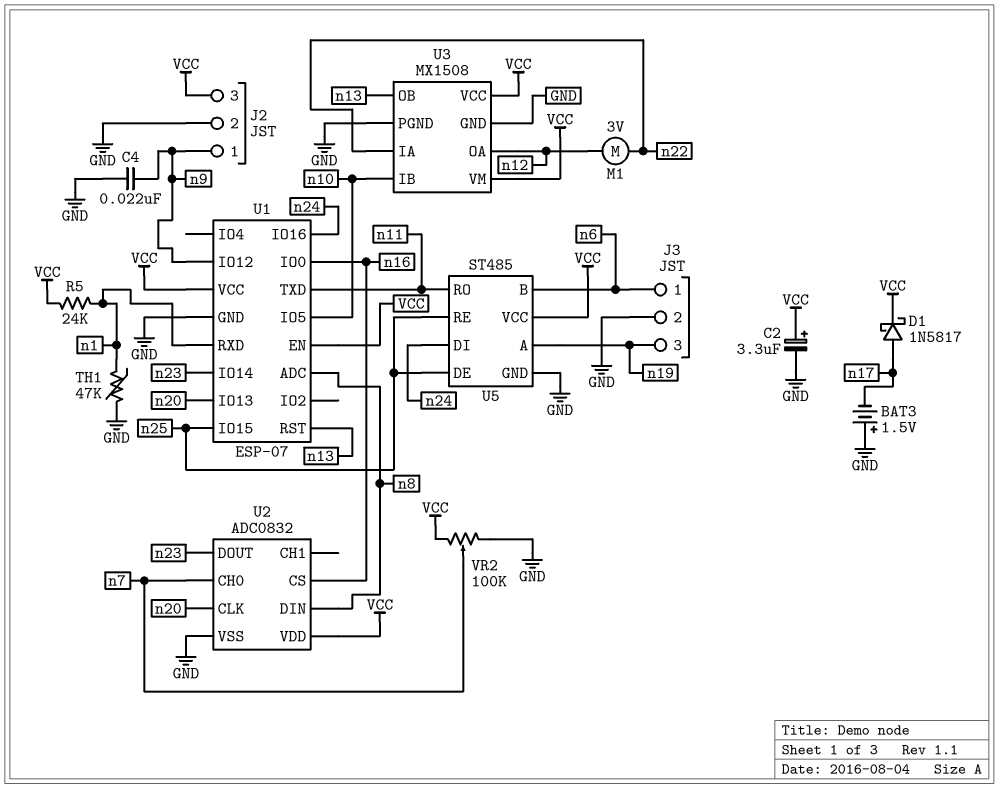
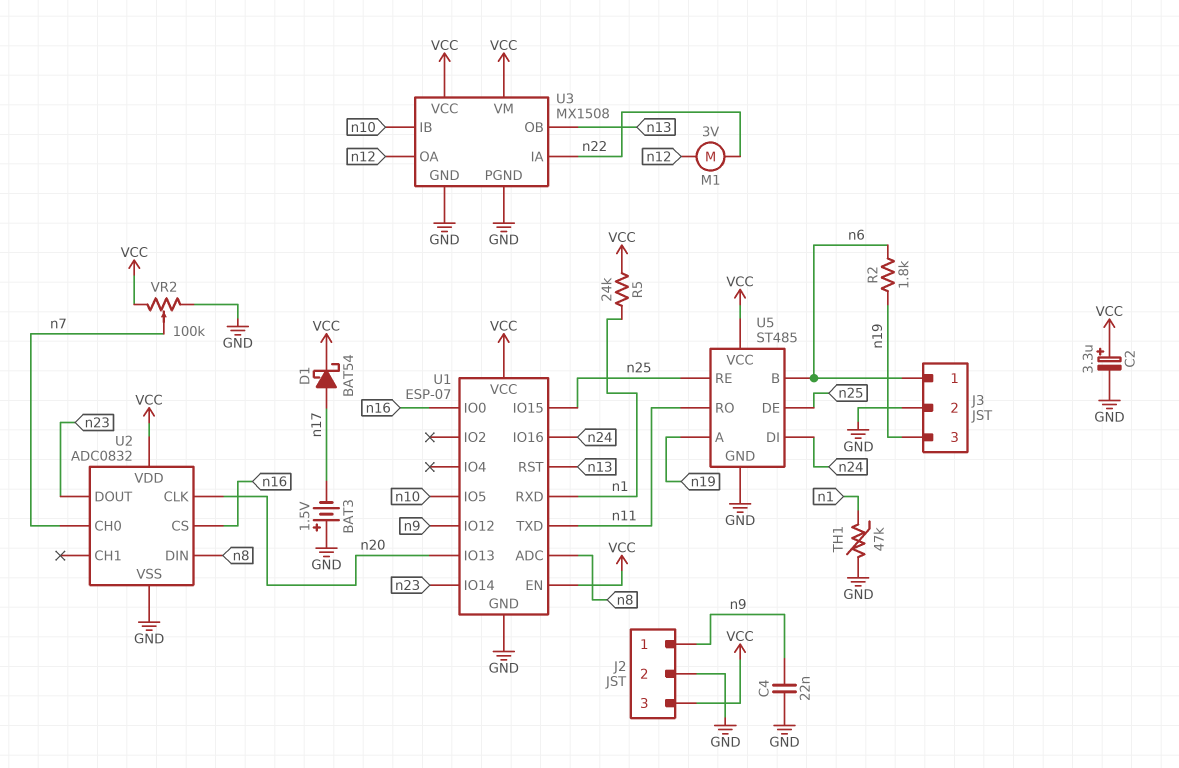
D1: schottky 1N5817 (A n17, K VCC) -> schottky BAT54 (A n17, K VCC)
R2: none -> 1.8k (n6, n19)

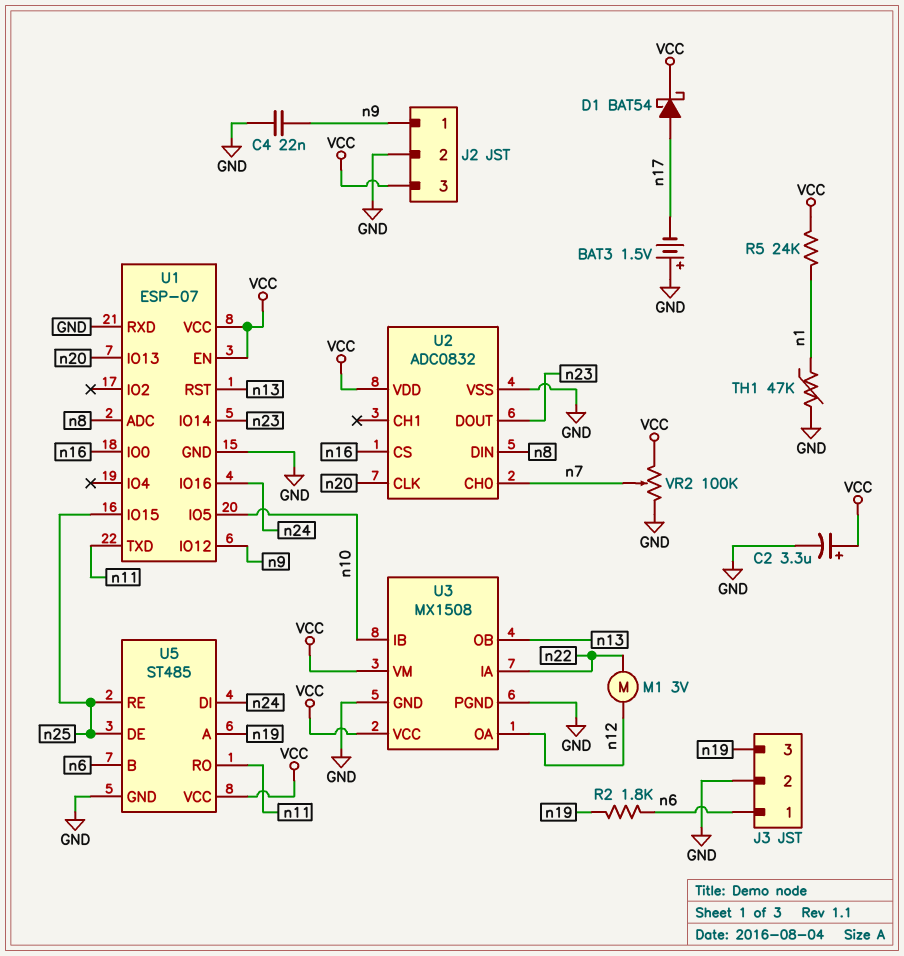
U1 pin RXD: n1 -> GND

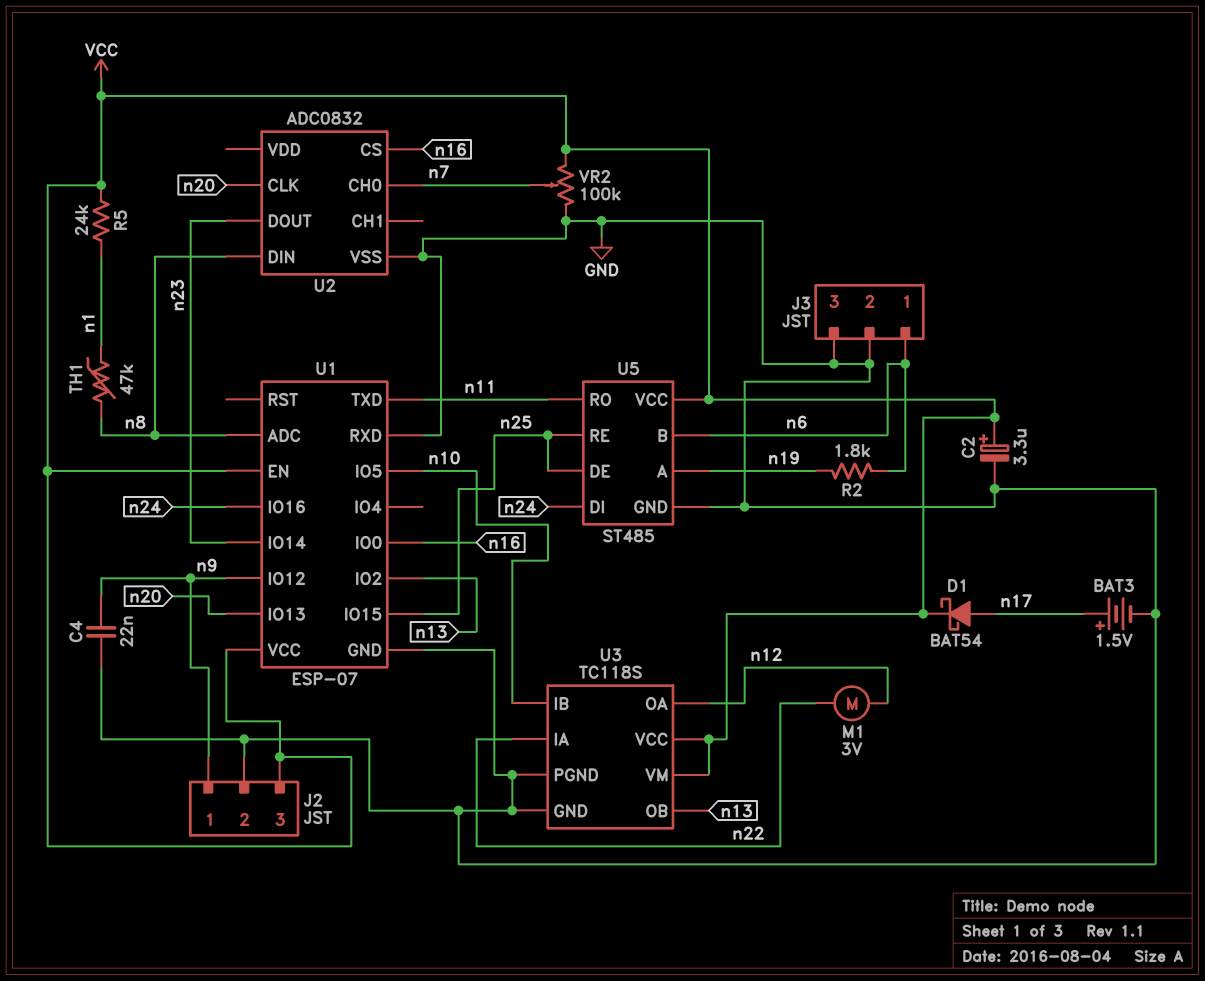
BAT3: 1.5V (plus GND, minus n17) -> 1.5V (plus n17, minus GND)
J3 pin 3: n19 -> GND
TH1: 47k (GND, n1) -> 47k (n1, n8)
U1 pin IO2: none -> n13
U1 pin RST: n13 -> none
U2 pin VDD: VCC -> none
U3: MX1508 -> TC118S

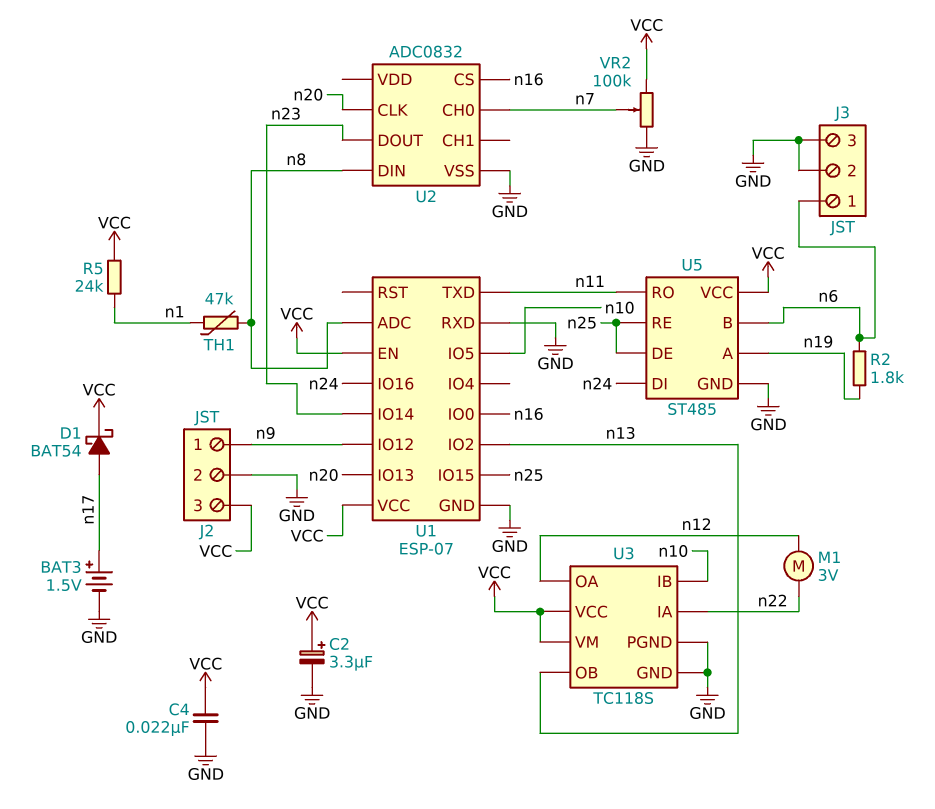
C4: 22nF (GND, n9) -> 22nF (GND, VCC)

